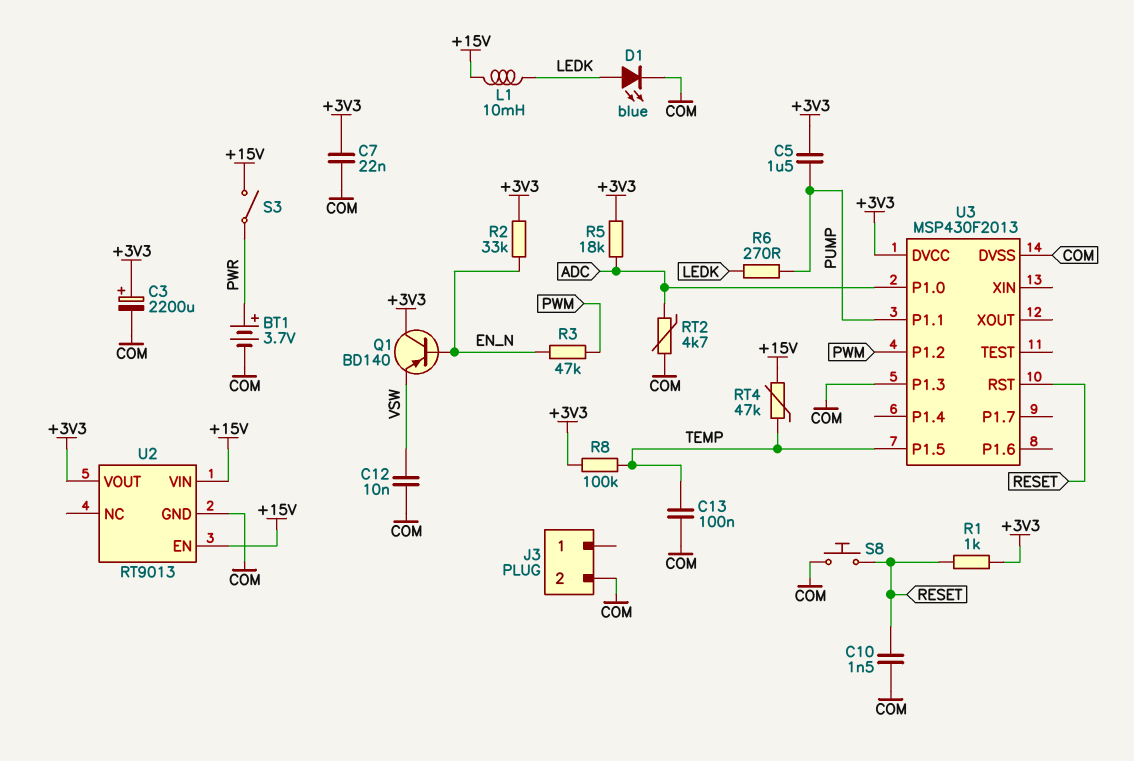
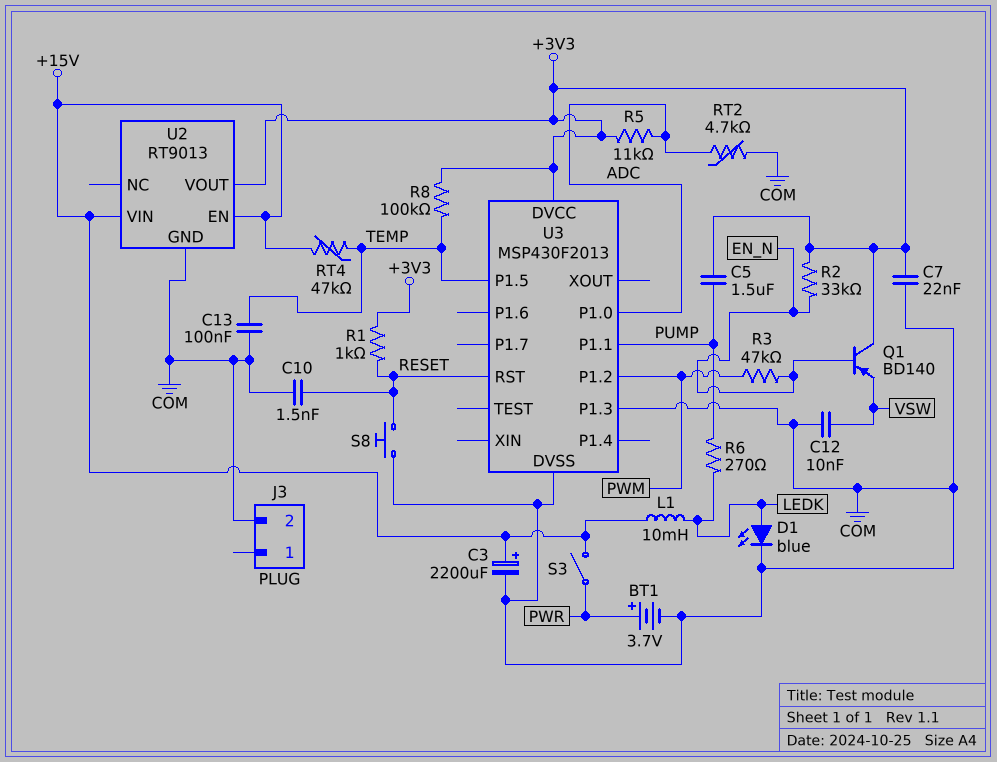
C3: 2200uF (plus +3V3, minus COM) -> 2200uF (plus +15V, minus COM)
R5: 18k (+3V3, ADC) -> 11k (+3V3, ADC)

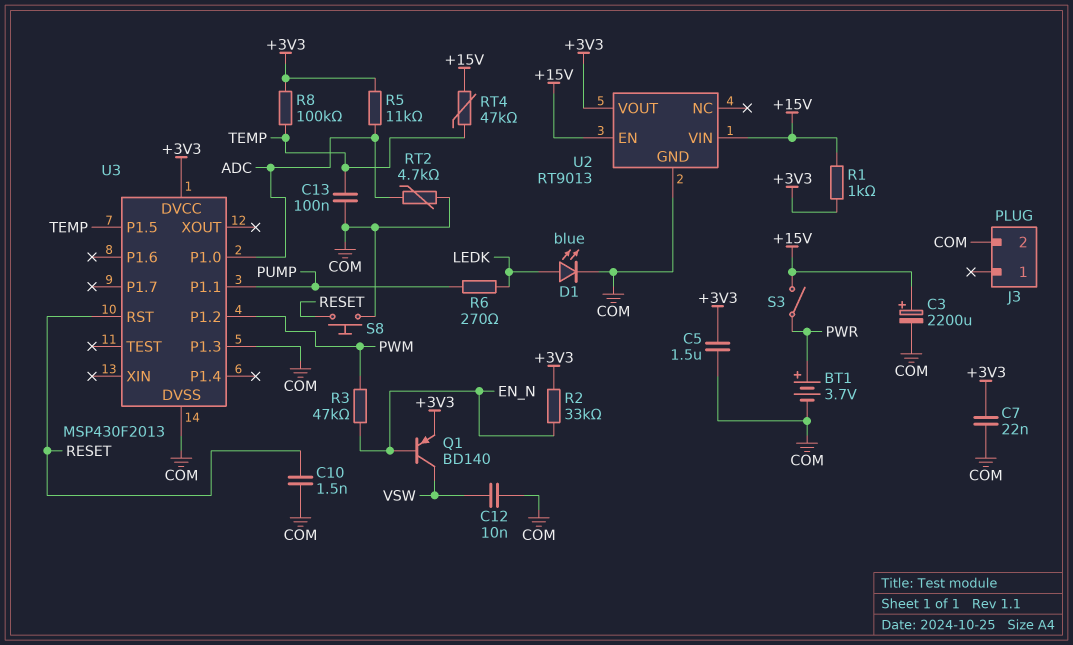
C5: 1.5uF (+3V3, PUMP) -> 1.5uF (+3V3, COM)
L1: 10mH (+15V, LEDK) -> none
Q1: PNP BD140 (B EN_N, C +3V3, E VSW) -> PNP BD140 (B EN_N, C VSW, E +3V3)
R1: 1k (+3V3, RESET) -> 1k (+3V3, +15V)

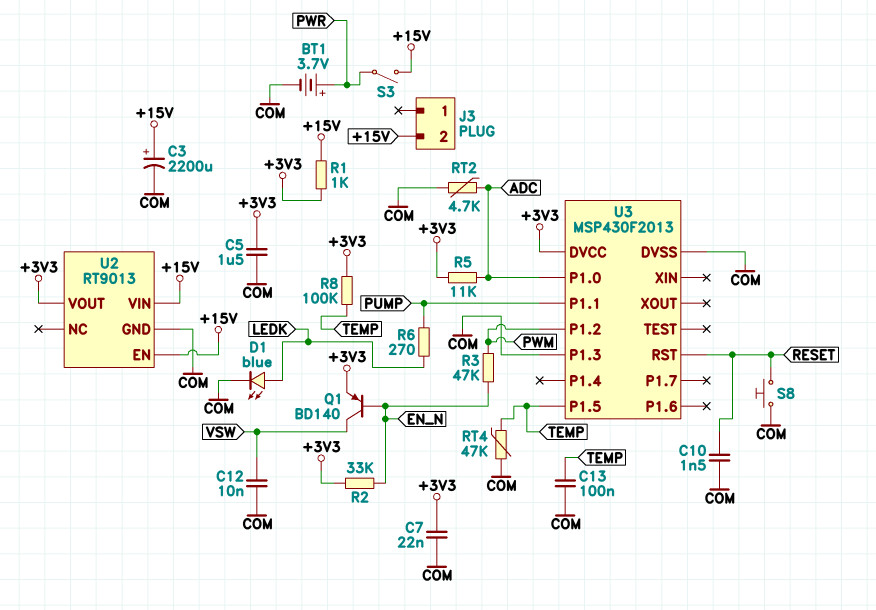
J3 pin 2: COM -> +15V
RT4: 47k (+15V, TEMP) -> 47k (COM, TEMP)

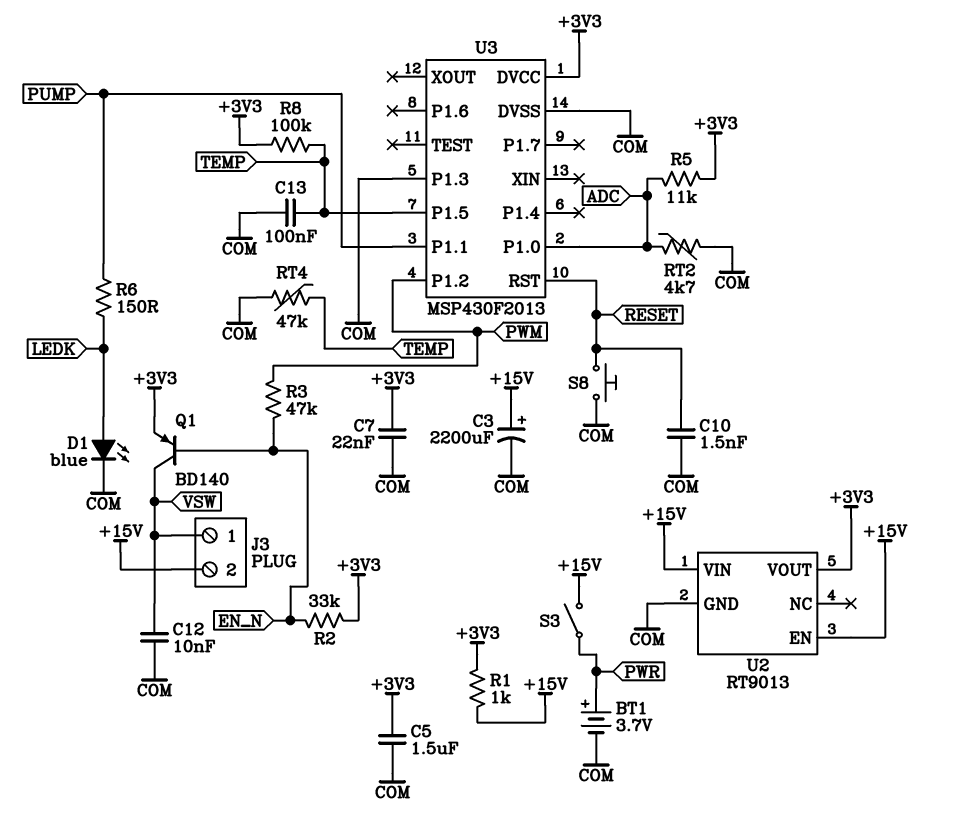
J3 pin 1: none -> VSW
R6: 270 (LEDK, PUMP) -> 150 (LEDK, PUMP)

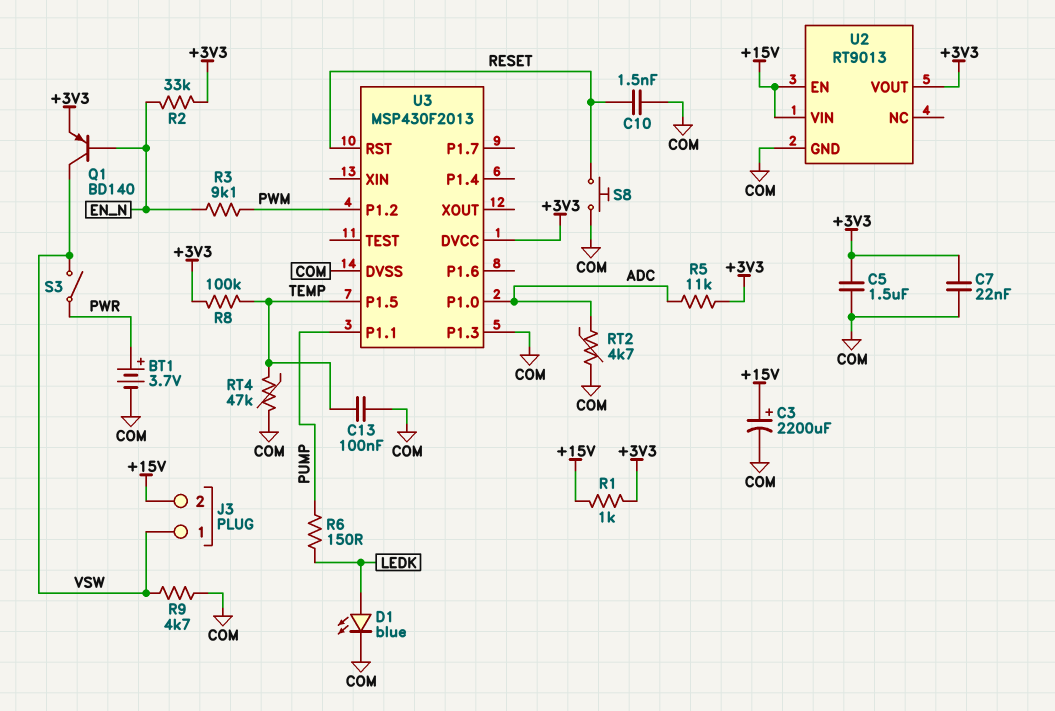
C12: 10nF (COM, VSW) -> none
R3: 47k (EN_N, PWM) -> 9.1k (EN_N, PWM)
R9: none -> 4.7k (COM, VSW)
S3: switch (+15V, PWR) -> switch (PWR, VSW)

